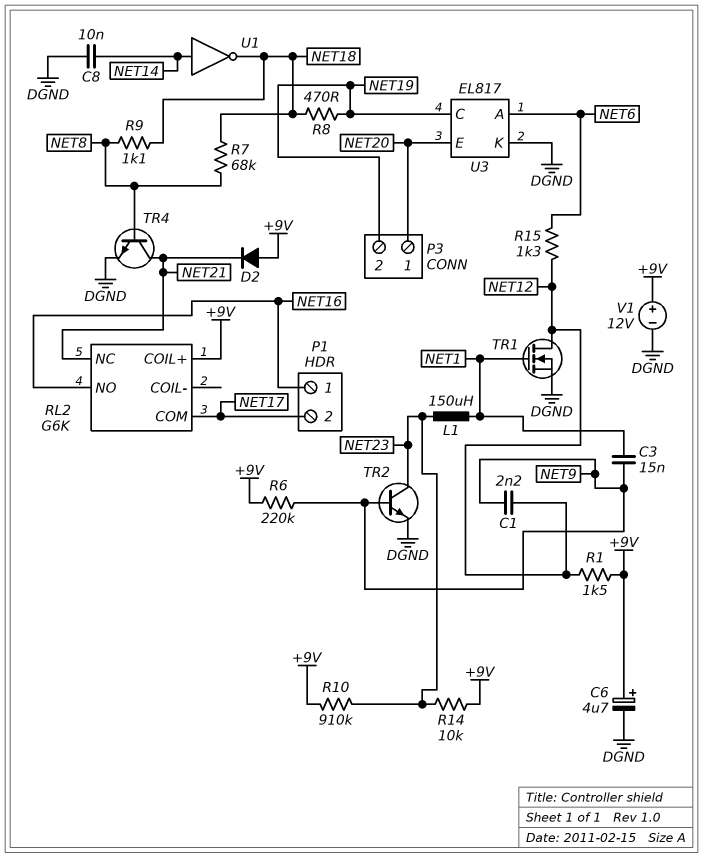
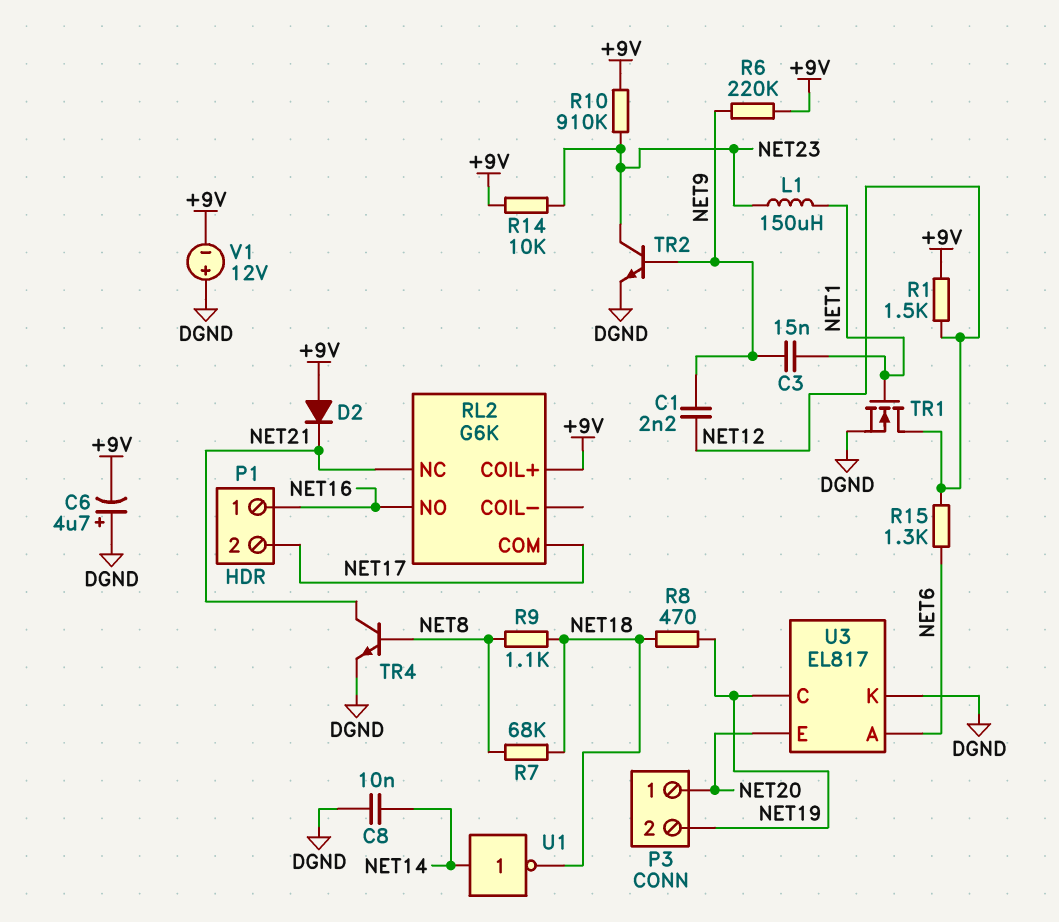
C6: 4.7uF (plus +9V, minus DGND) -> 4.7uF (plus DGND, minus +9V)
V1: 12V (plus +9V, minus DGND) -> 12V (plus DGND, minus +9V)

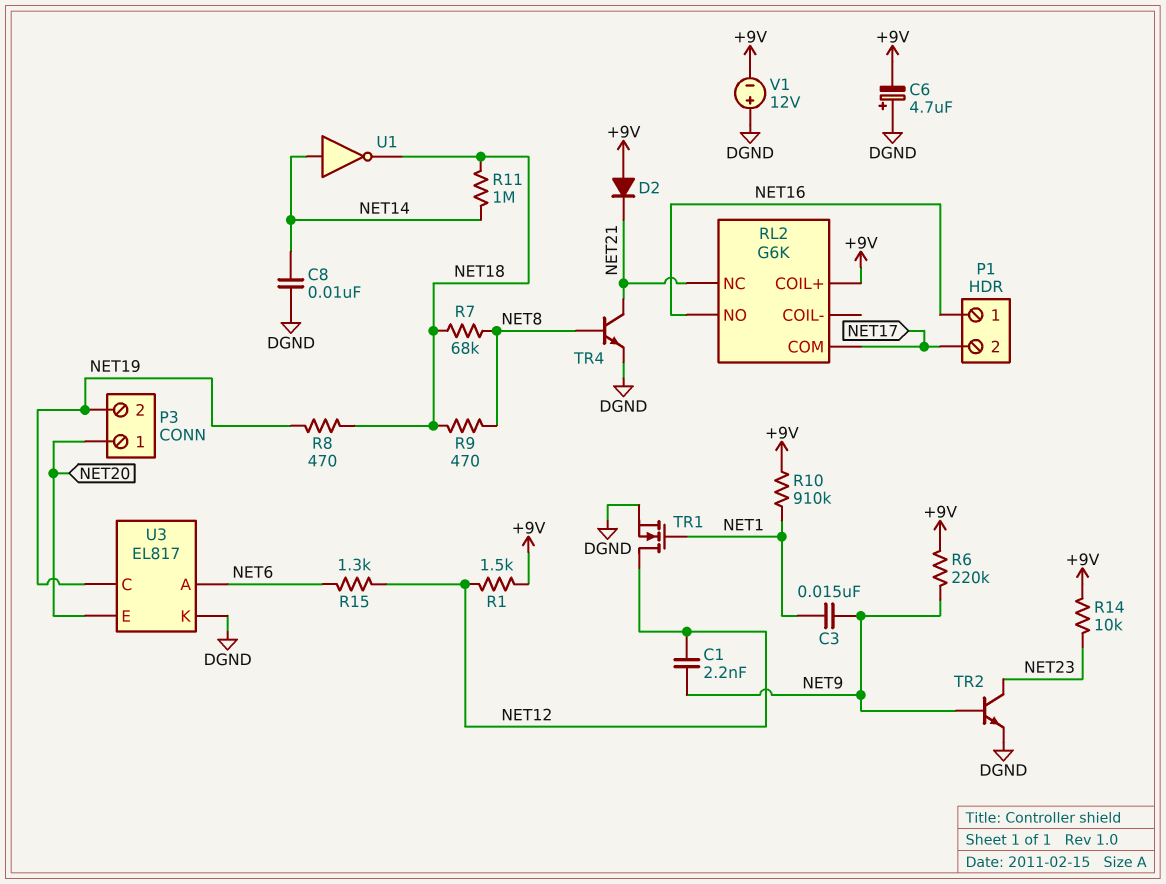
L1: 150uH (NET1, NET23) -> none
R9: 1.1k (NET8, NET18) -> 470 (NET8, NET18)
R10: 910k (+9V, NET23) -> 910k (+9V, NET1)
R11: none -> 1M (NET14, NET18)

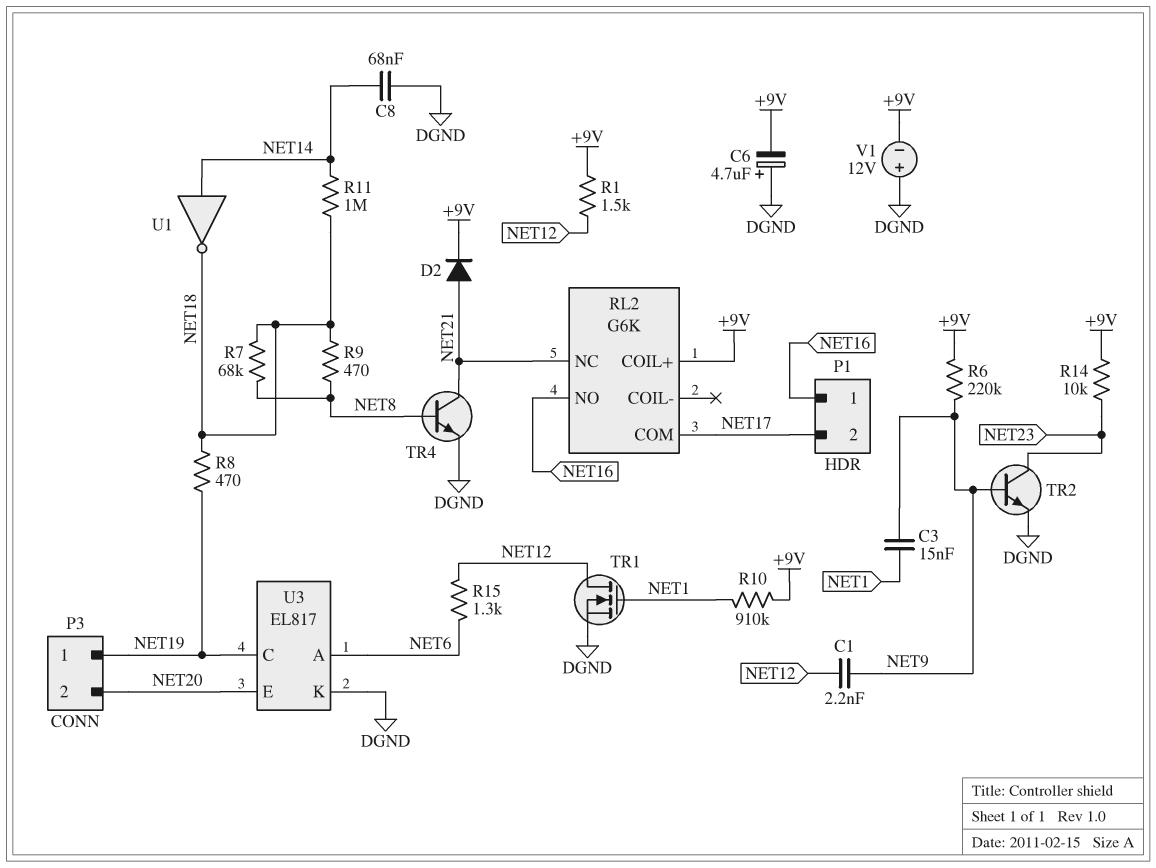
C8: 10nF (DGND, NET14) -> 68nF (DGND, NET14)
D2: diode (A +9V, K NET21) -> diode (A NET21, K +9V)
P3 pin 1: NET20 -> NET19
P3 pin 2: NET19 -> NET20

